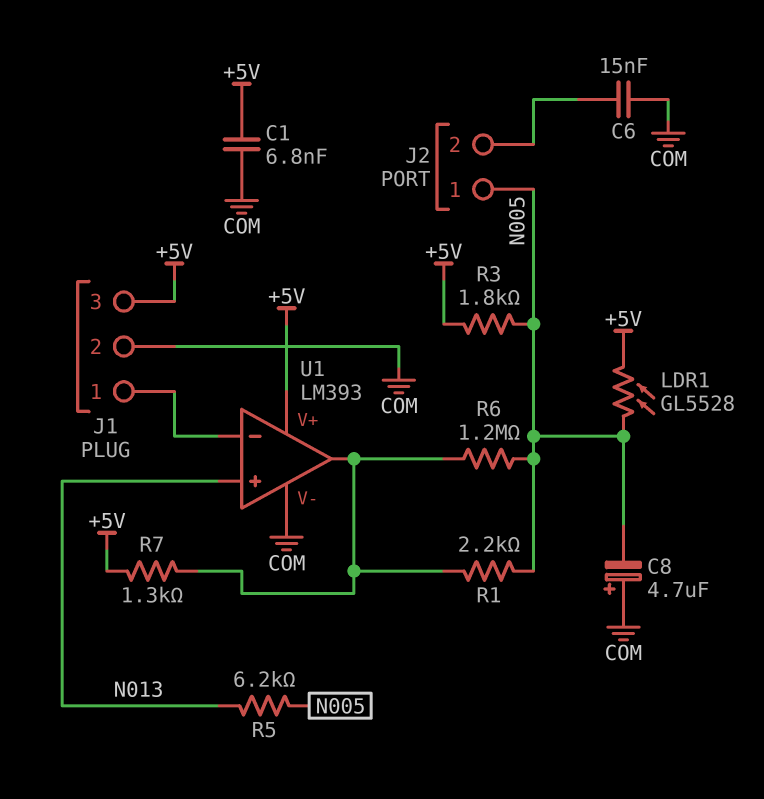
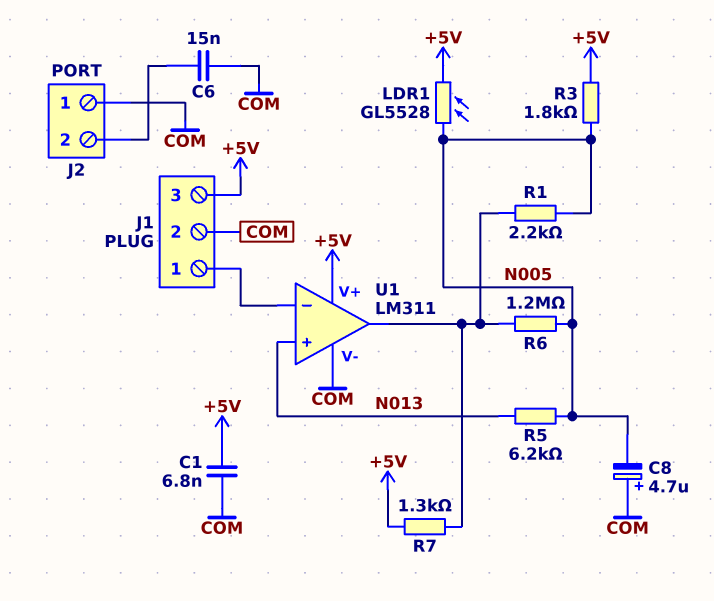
J2 pin 1: N005 -> COM
U1: LM393 -> LM311

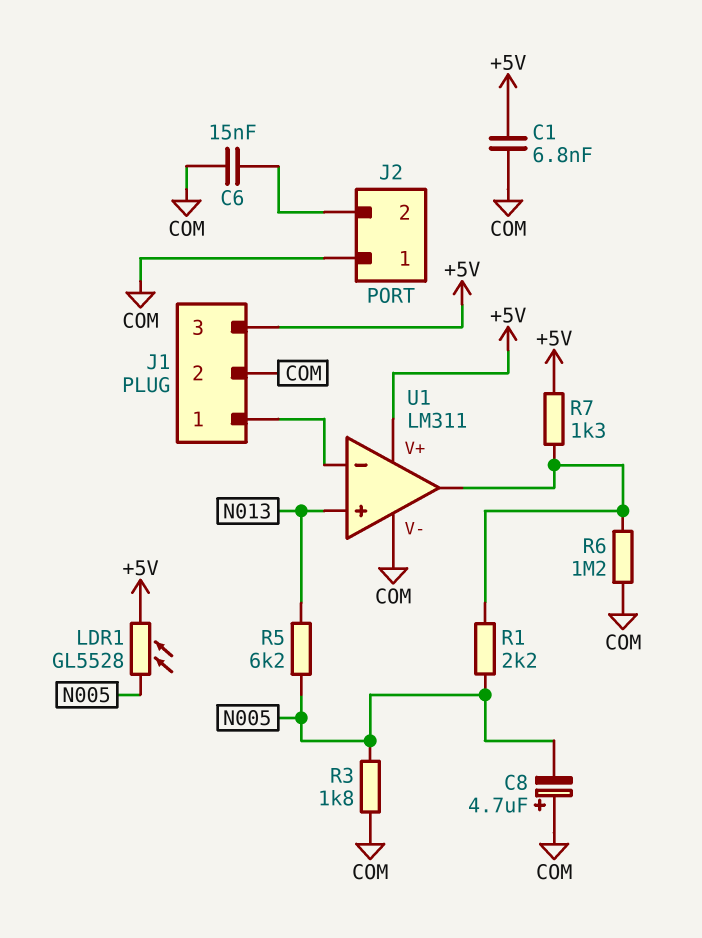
R3: 1.8k (+5V, N005) -> 1.8k (COM, N005)
R6: 1.2M (N005, U1/out) -> 1.2M (COM, U1/out)

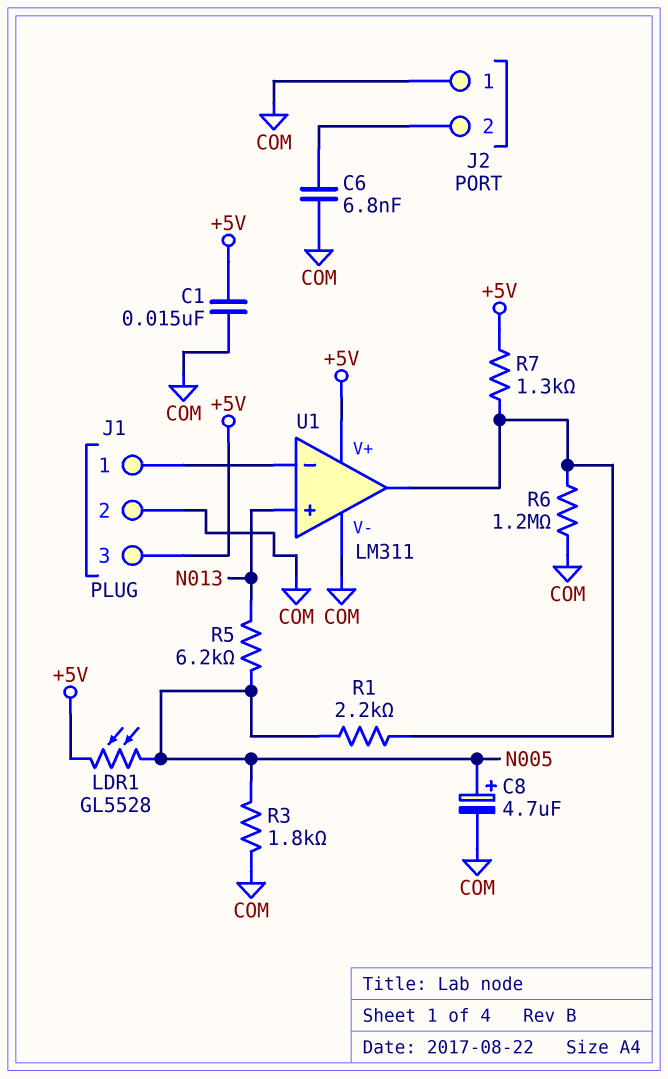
C1: 6.8nF (+5V, COM) -> 15nF (+5V, COM)
C6: 15nF (COM, J2/2) -> 6.8nF (COM, J2/2)
C8: 4.7uF (plus COM, minus N005) -> 4.7uF (plus N005, minus COM)

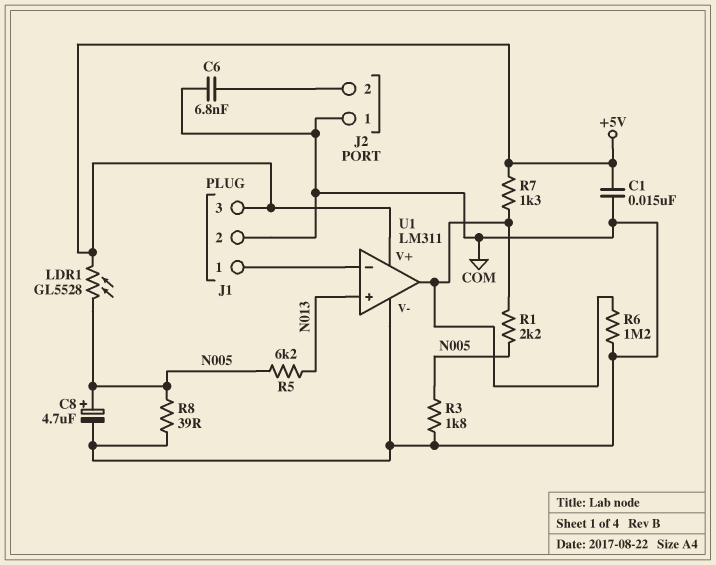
R8: none -> 39 (COM, N005)

